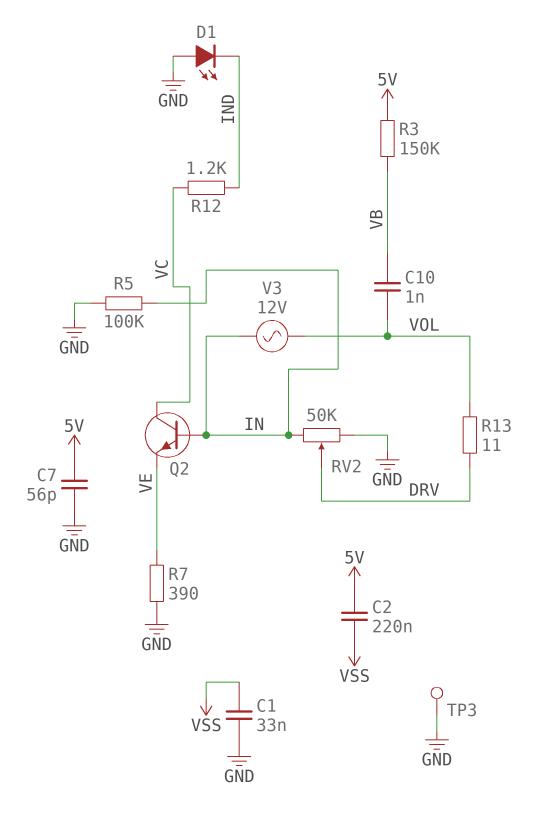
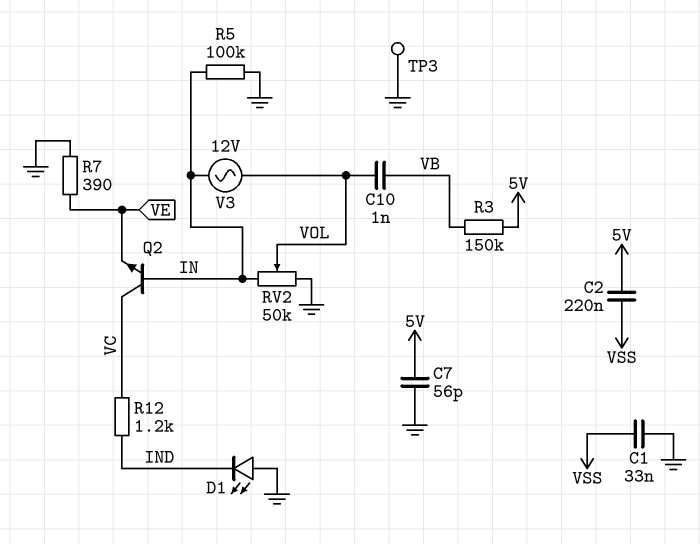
R13: 11 (DRV, VOL) -> none
RV2: 50k (GND, IN, wiper DRV) -> 50k (GND, IN, wiper VOL)

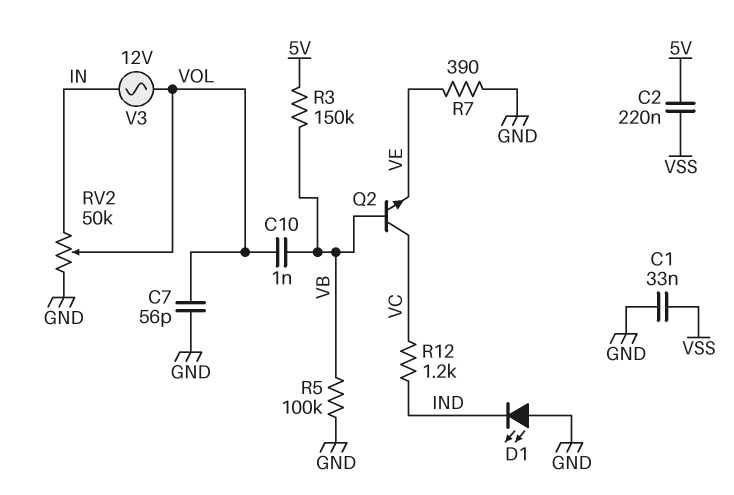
C7: 56pF (5V, GND) -> 56pF (GND, VOL)
Q2: NPN (B IN, C VC, E VE) -> NPN (B VB, C VC, E VE)
R5: 100k (GND, IN) -> 100k (GND, VB)
TP3: test point (GND) -> none

